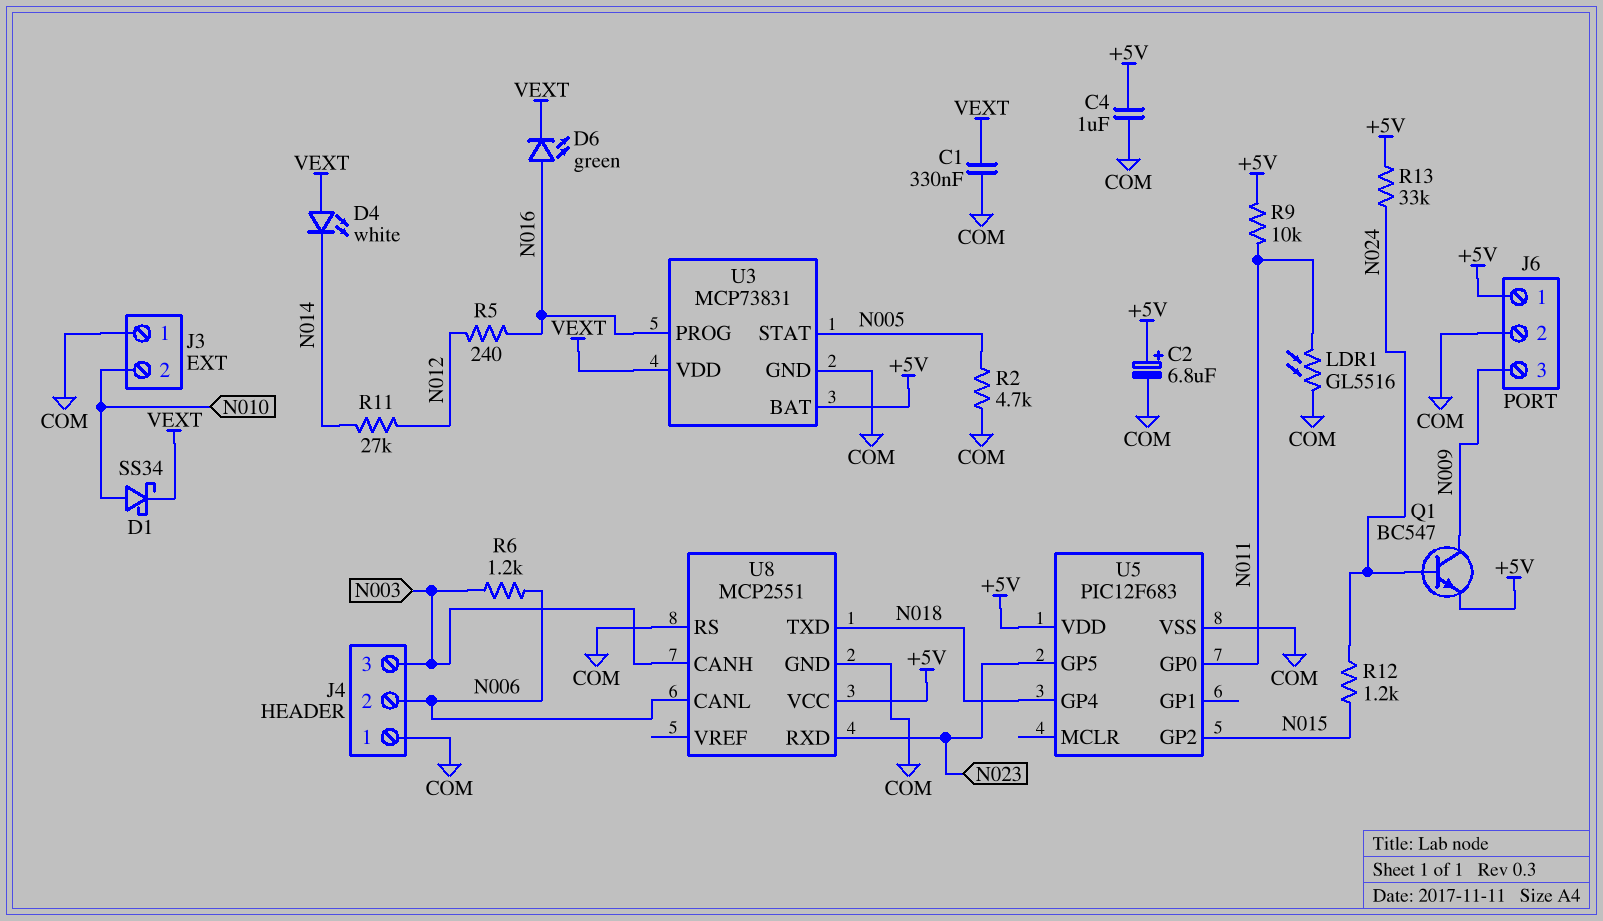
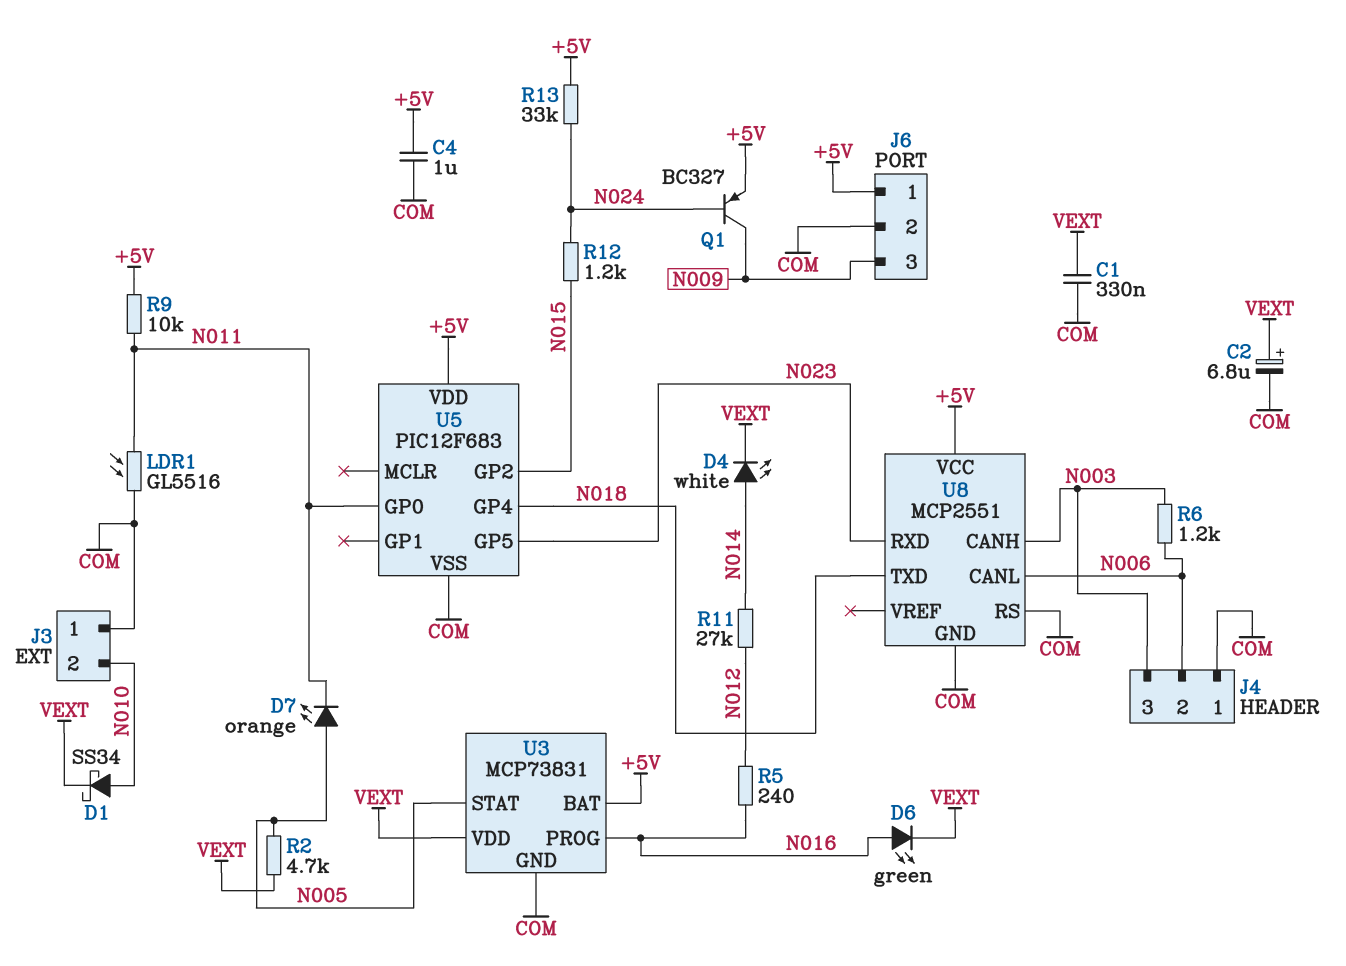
C2: 6.8uF (plus +5V, minus COM) -> 6.8uF (plus VEXT, minus COM)
D4: LED white (A VEXT, K N014) -> LED white (A N014, K VEXT)
D7: none -> LED orange (A N005, K N011)
Q1: NPN BC547 (B N024, C N009, E +5V) -> PNP BC327 (B N024, C N009, E +5V)
R2: 4.7k (COM, N005) -> 4.7k (N005, VEXT)

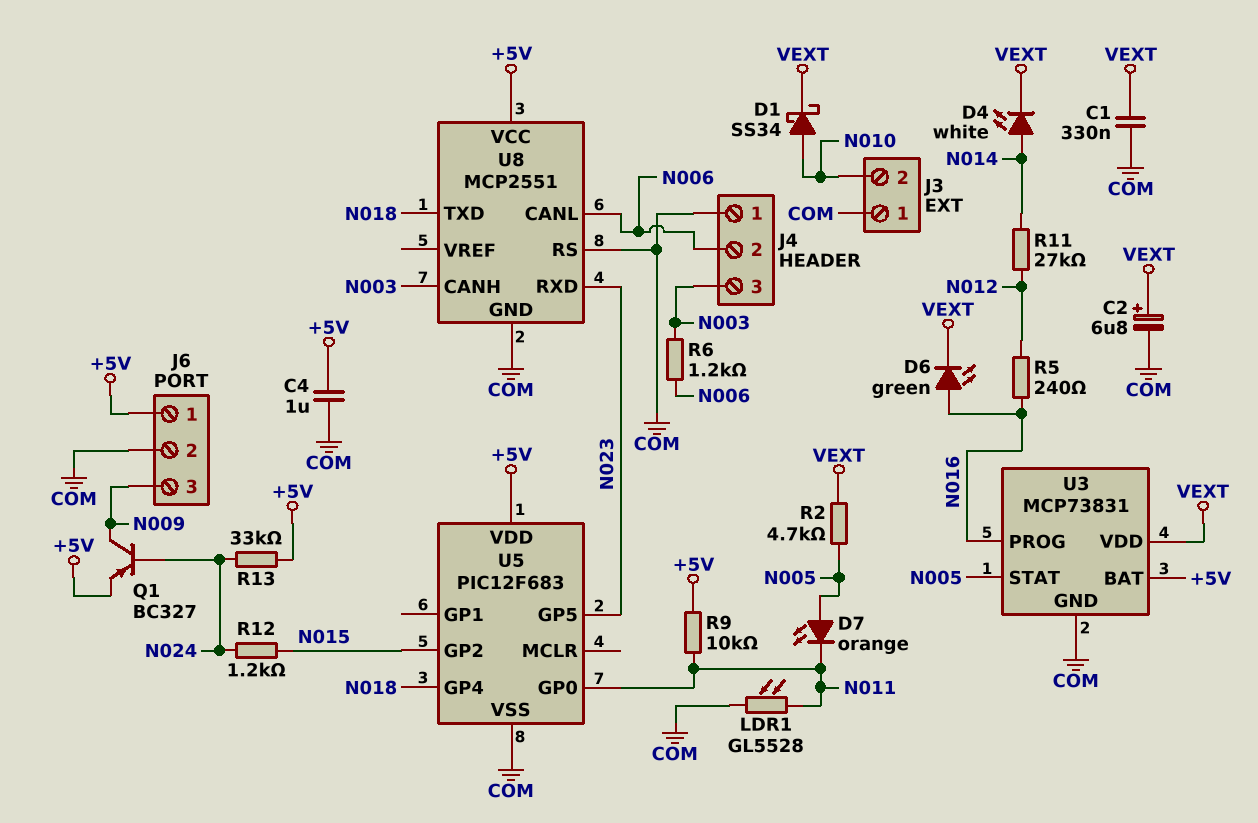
LDR1: GL5516 (COM, N011) -> GL5528 (COM, N011)

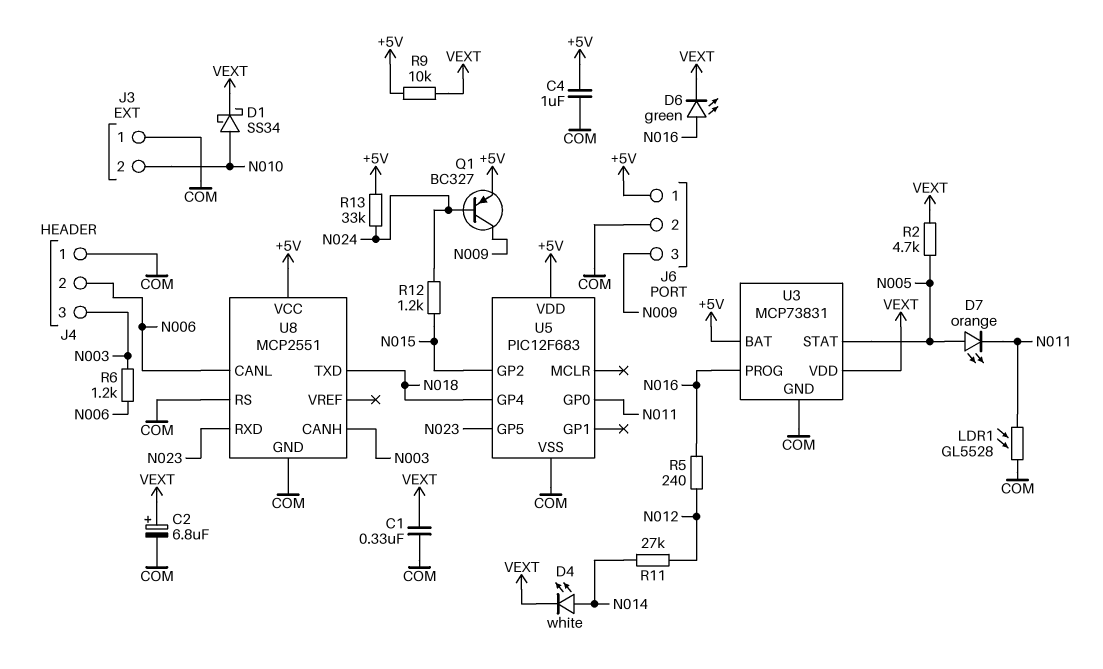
R9: 10k (+5V, N011) -> 10k (+5V, VEXT)

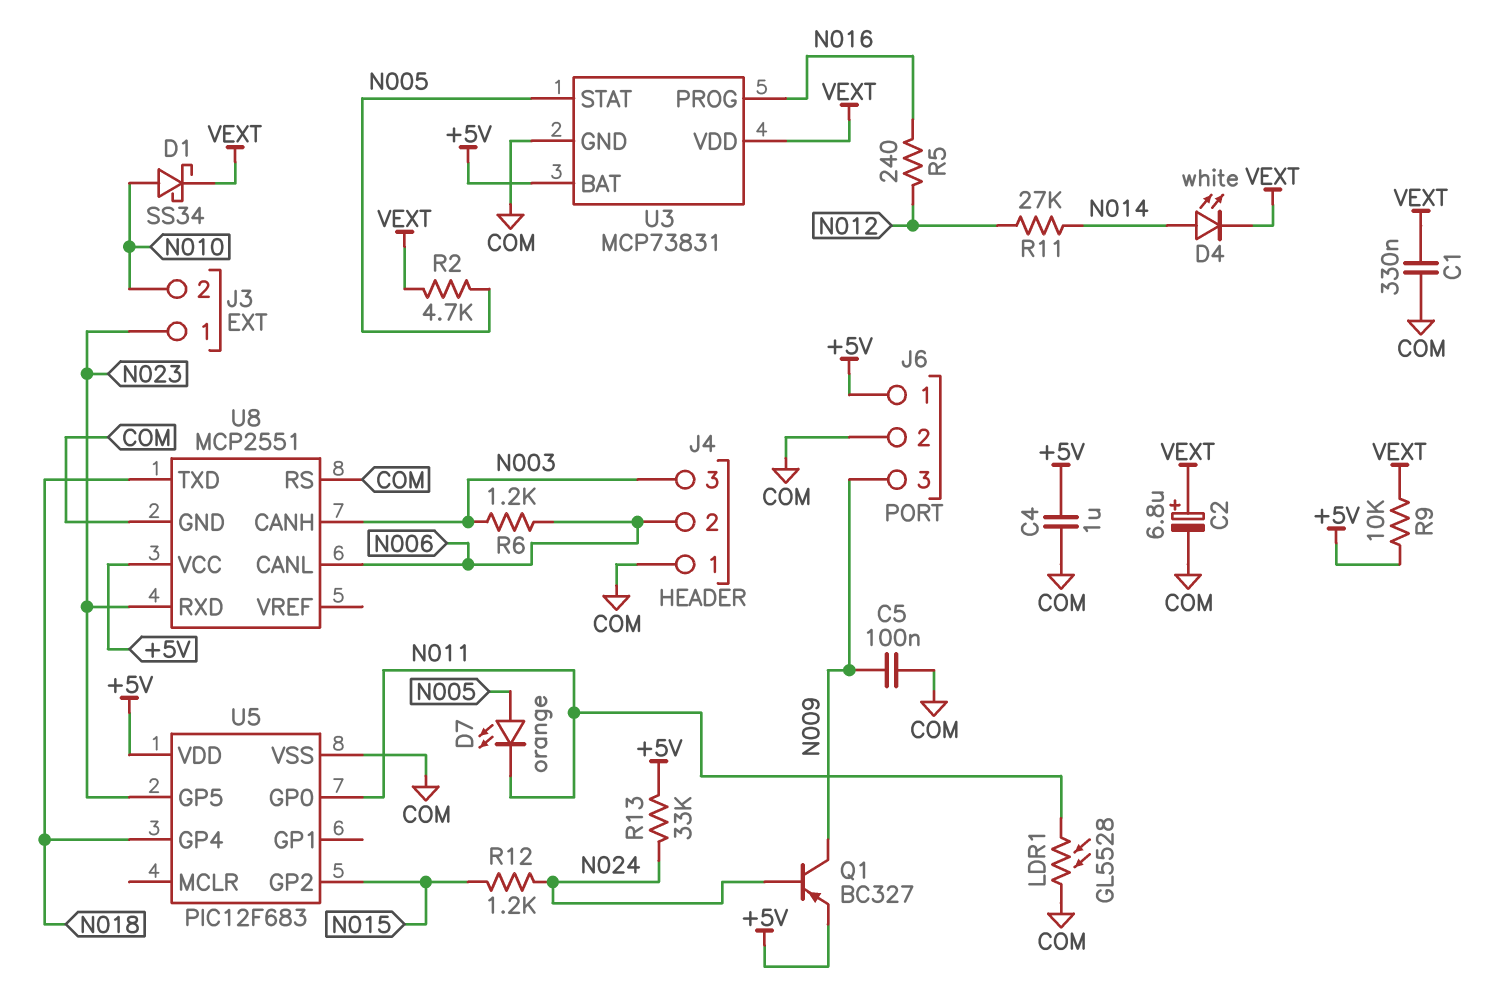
C5: none -> 100nF (COM, N009)
D6: LED green (A N016, K VEXT) -> none
J3 pin 1: COM -> N023

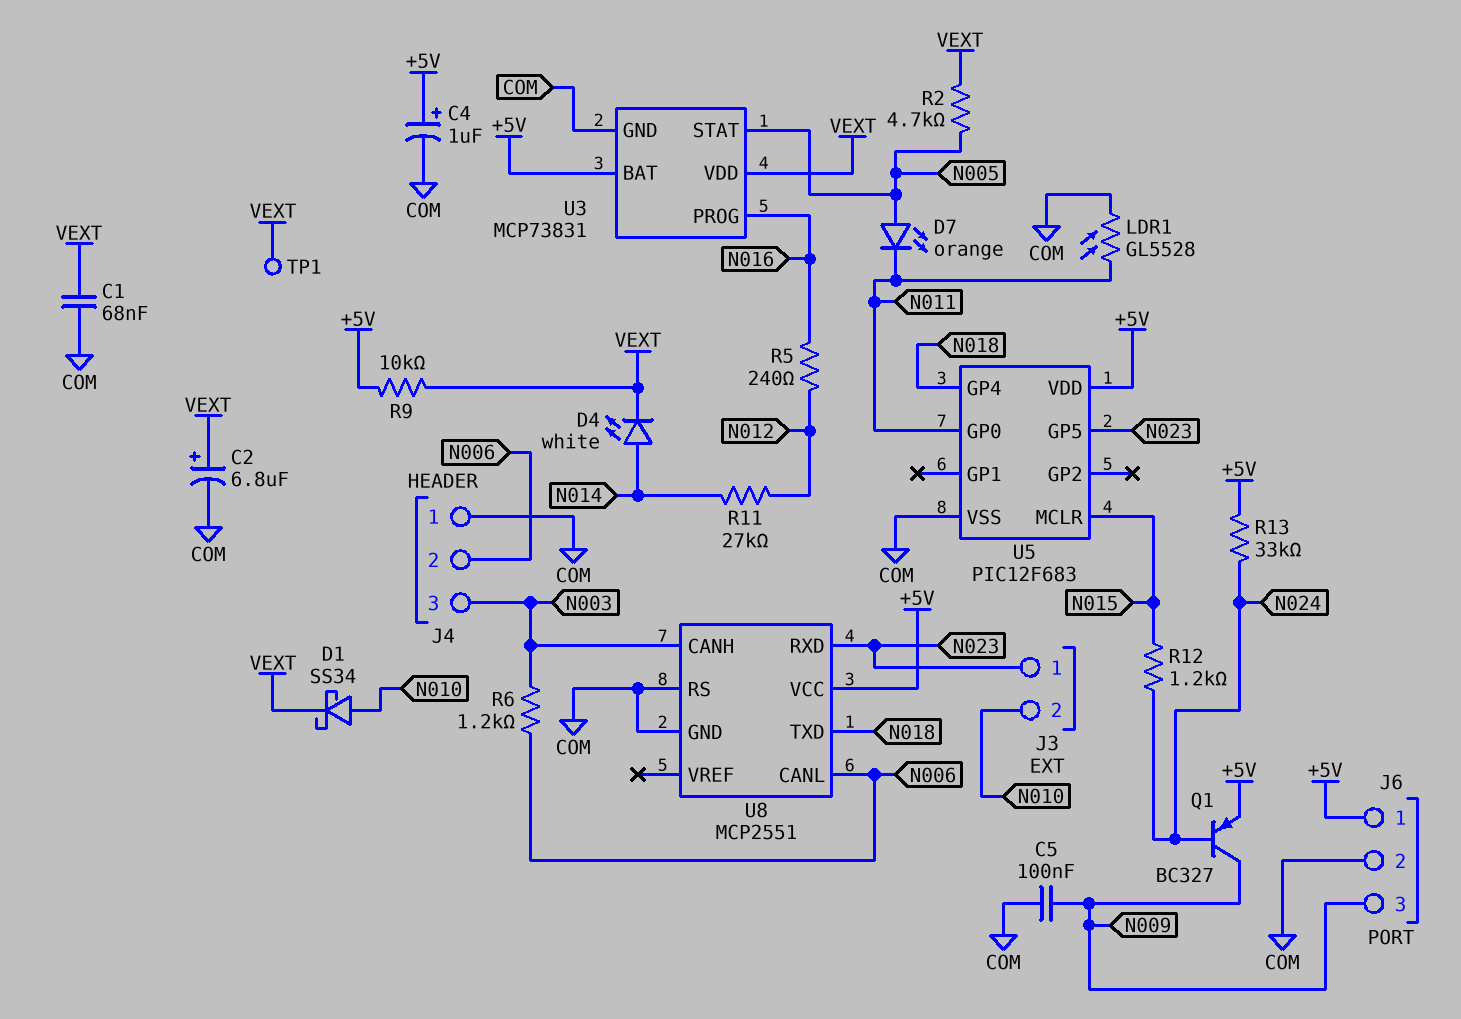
C1: 330nF (COM, VEXT) -> 68nF (COM, VEXT)
C4: 1uF (+5V, COM) -> 1uF (plus +5V, minus COM)
TP1: none -> test point (VEXT)
U5 pin GP2: N015 -> none
U5 pin MCLR: none -> N015

